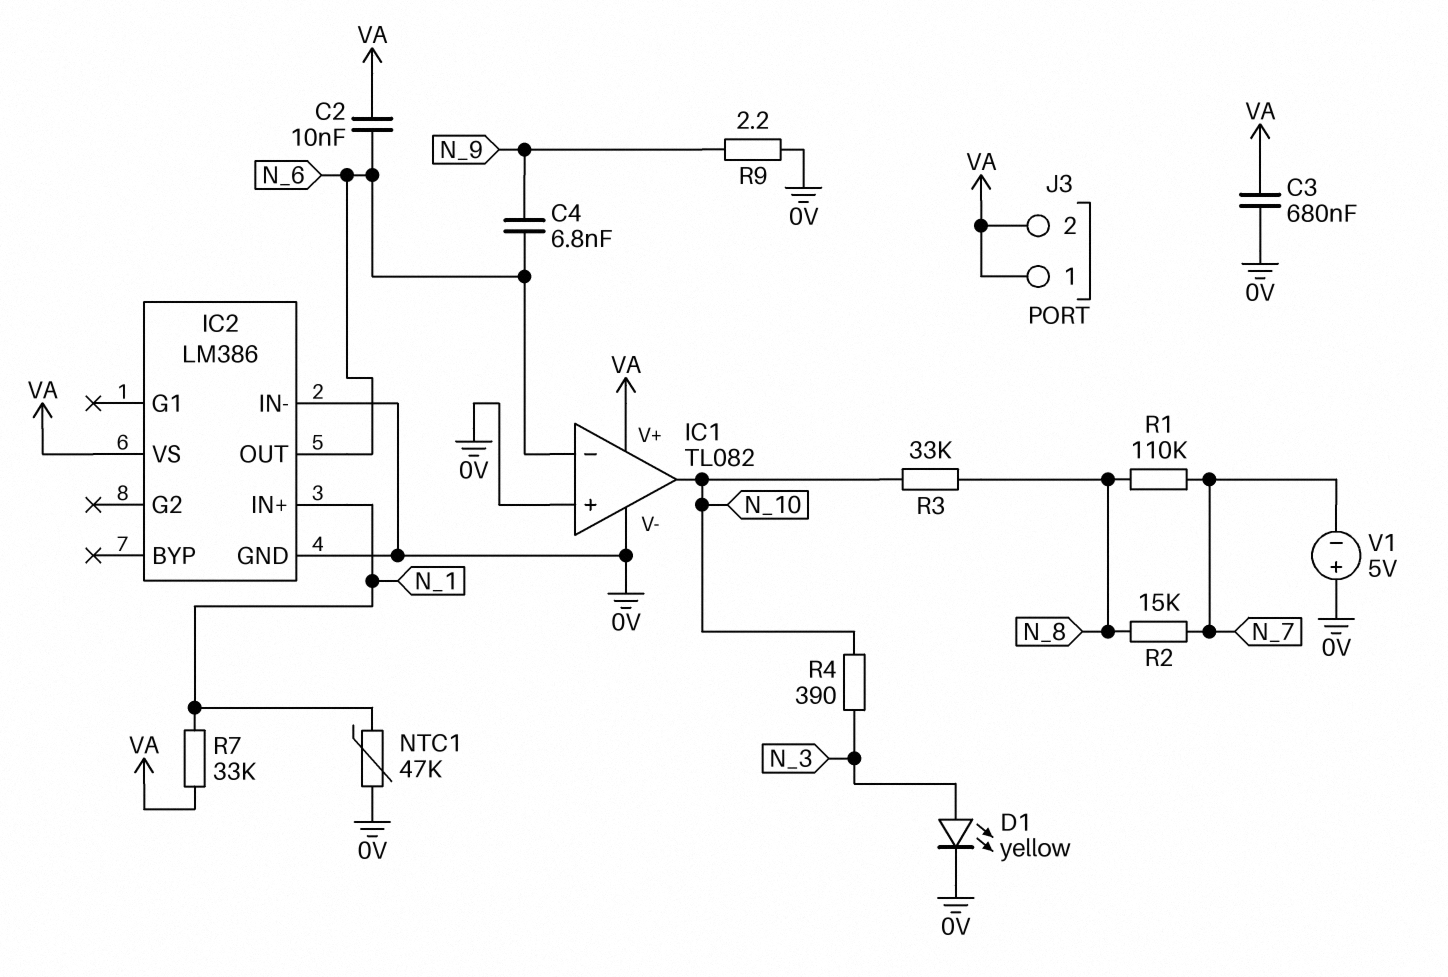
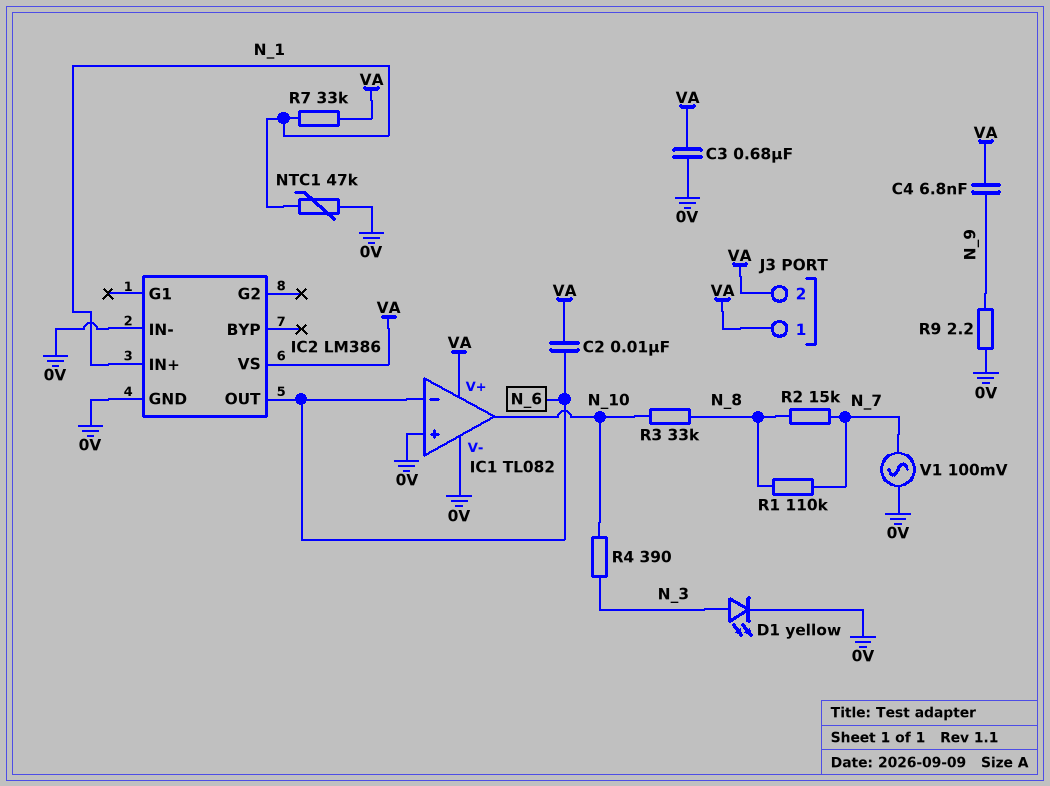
C4: 6.8nF (N_6, N_9) -> 6.8nF (N_9, VA)
V1: 5V (plus 0V, minus N_7) -> AC 100mV (0V, N_7)

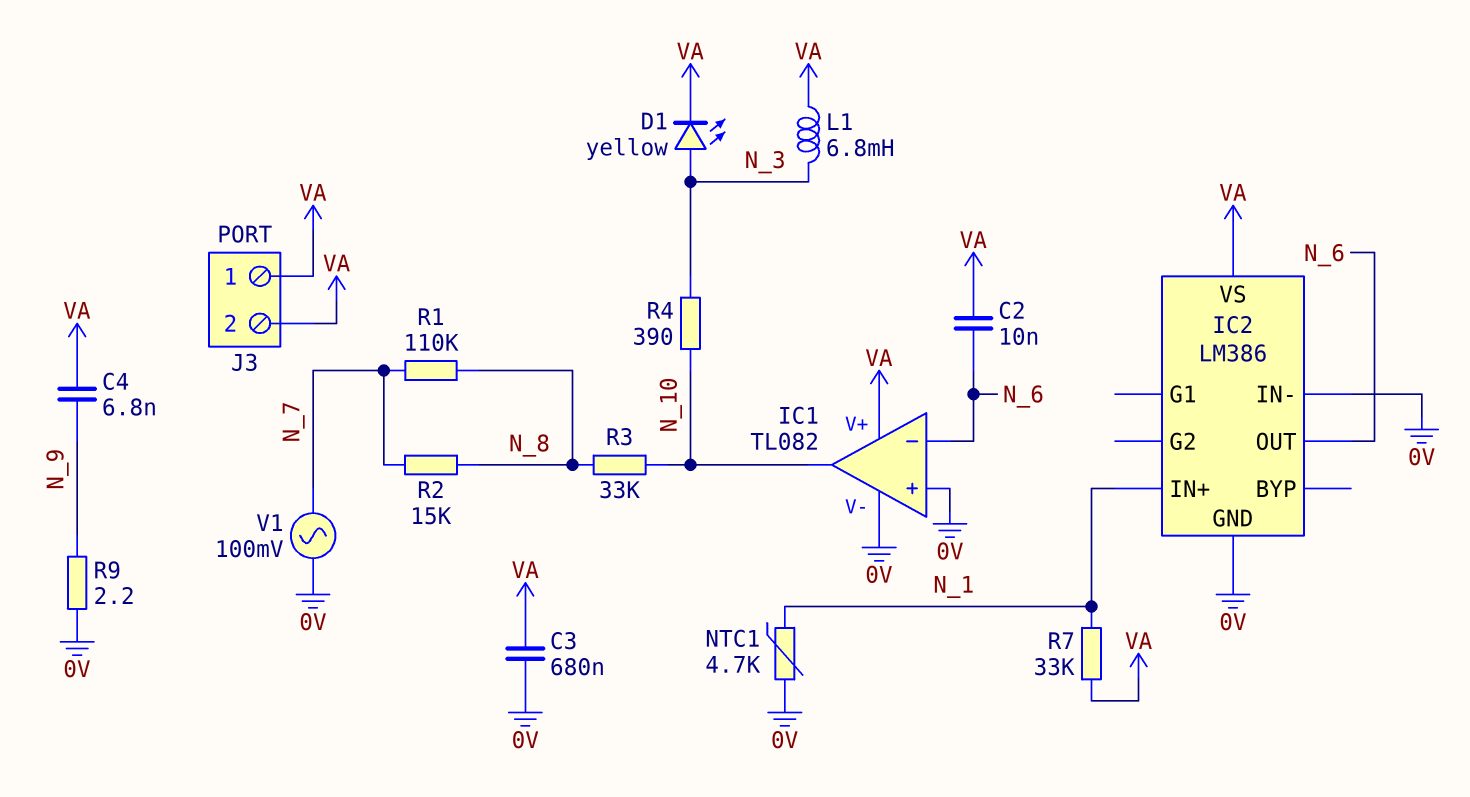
D1: LED yellow (A N_3, K 0V) -> LED yellow (A N_3, K VA)
L1: none -> 6.8mH (N_3, VA)
NTC1: 47k (0V, N_1) -> 4.7k (0V, N_1)

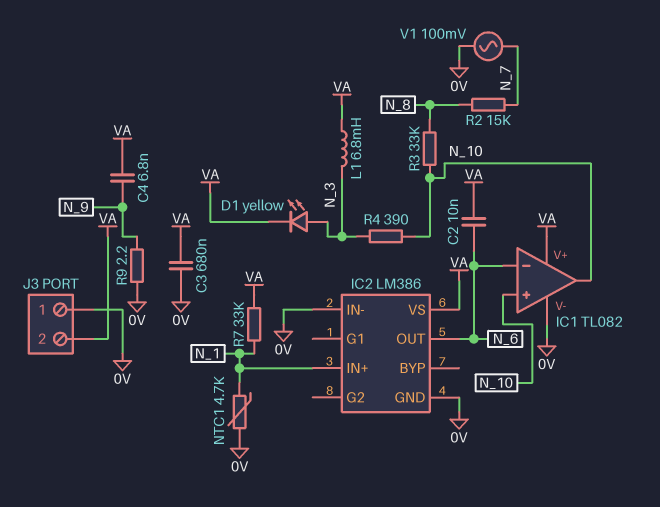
IC1 pin in+: 0V -> N_10
J3 pin 1: VA -> 0V
R1: 110k (N_7, N_8) -> none

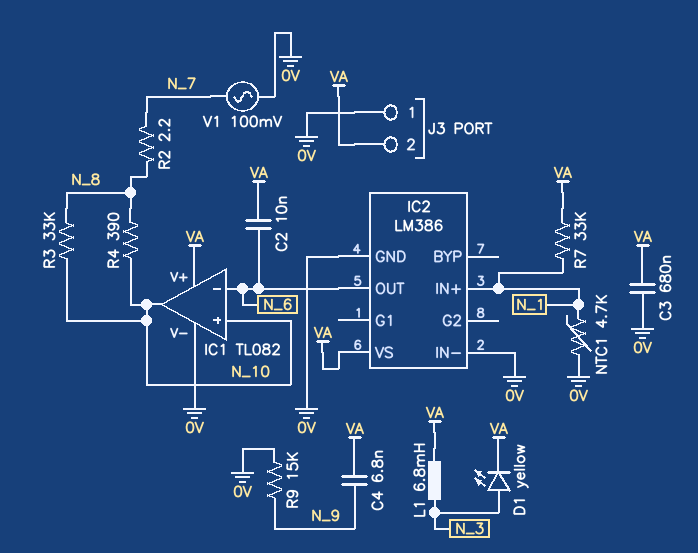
R2: 15k (N_7, N_8) -> 2.2 (N_7, N_8)
R4: 390 (N_3, N_10) -> 390 (N_8, N_10)
R9: 2.2 (0V, N_9) -> 15k (0V, N_9)

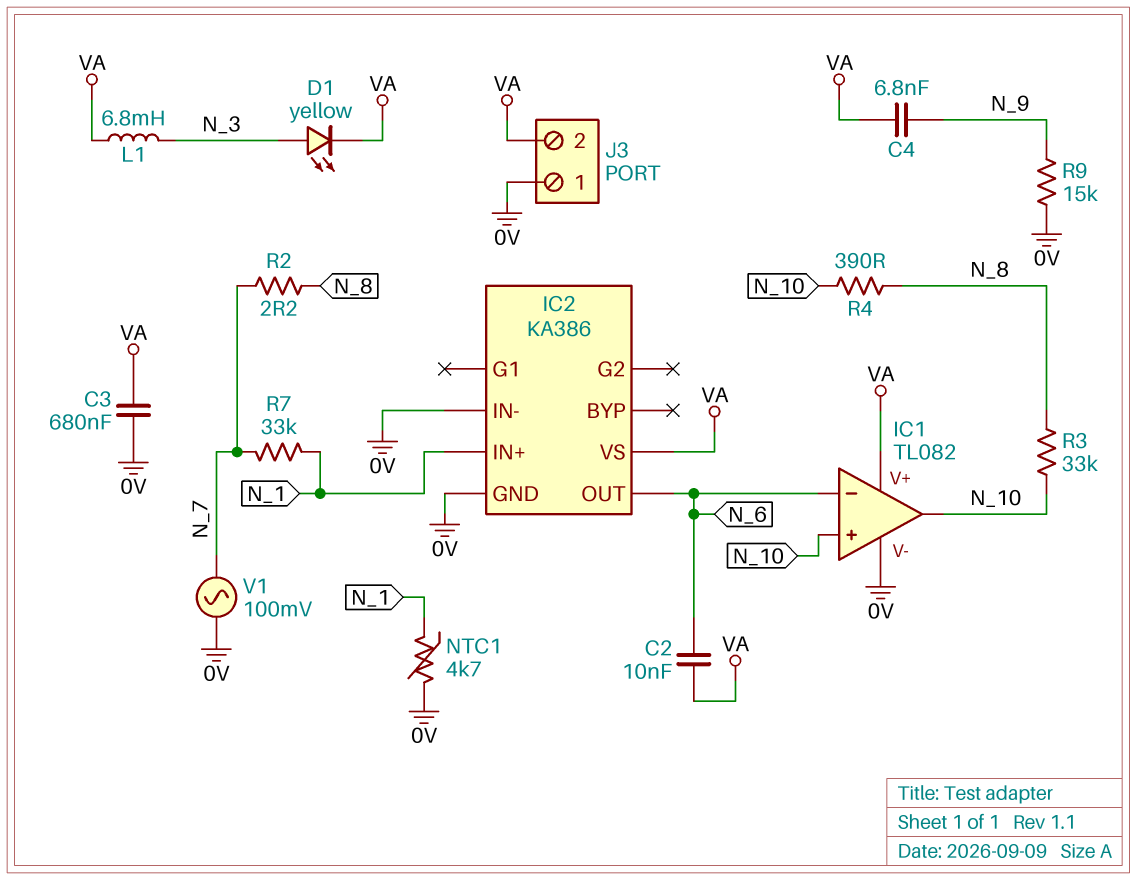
IC2: LM386 -> KA386
R7: 33k (N_1, VA) -> 33k (N_1, N_7)

